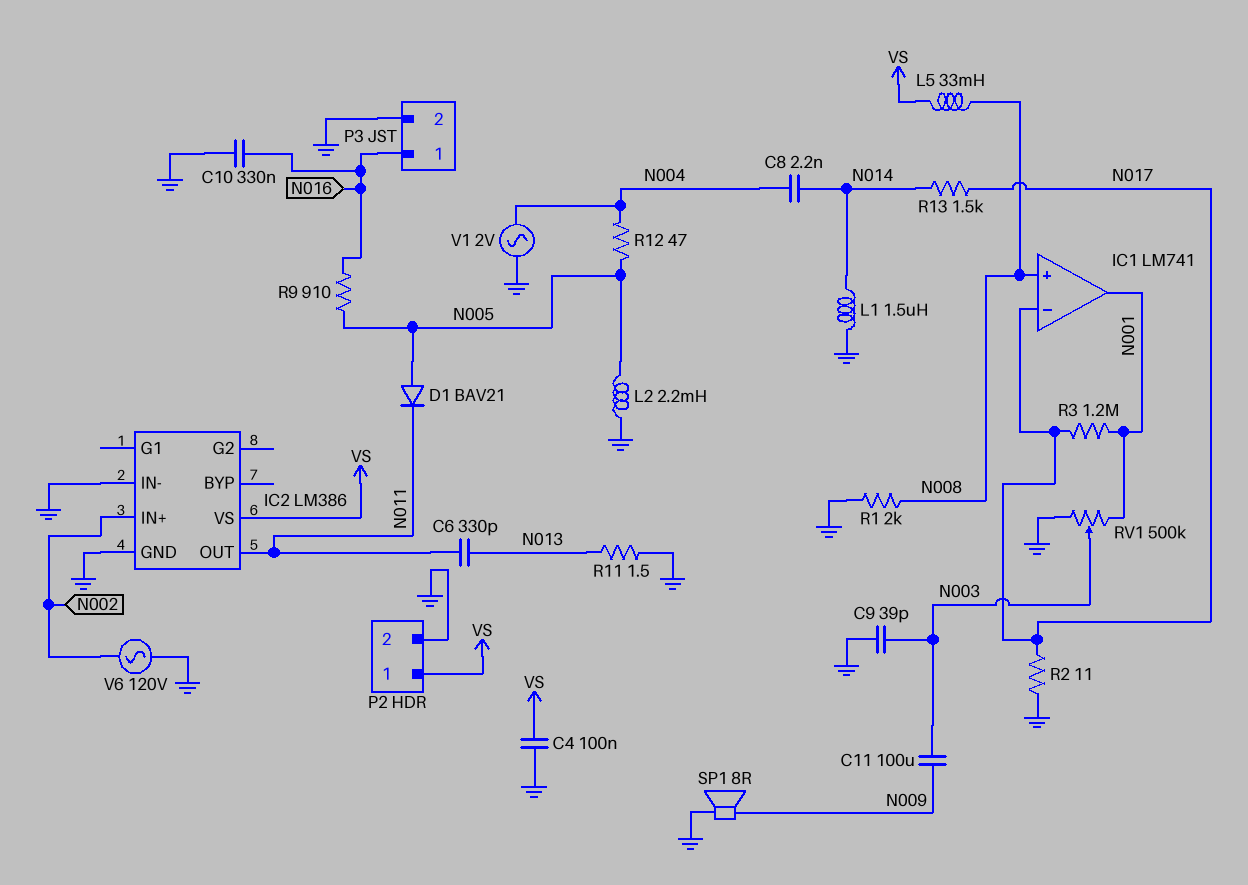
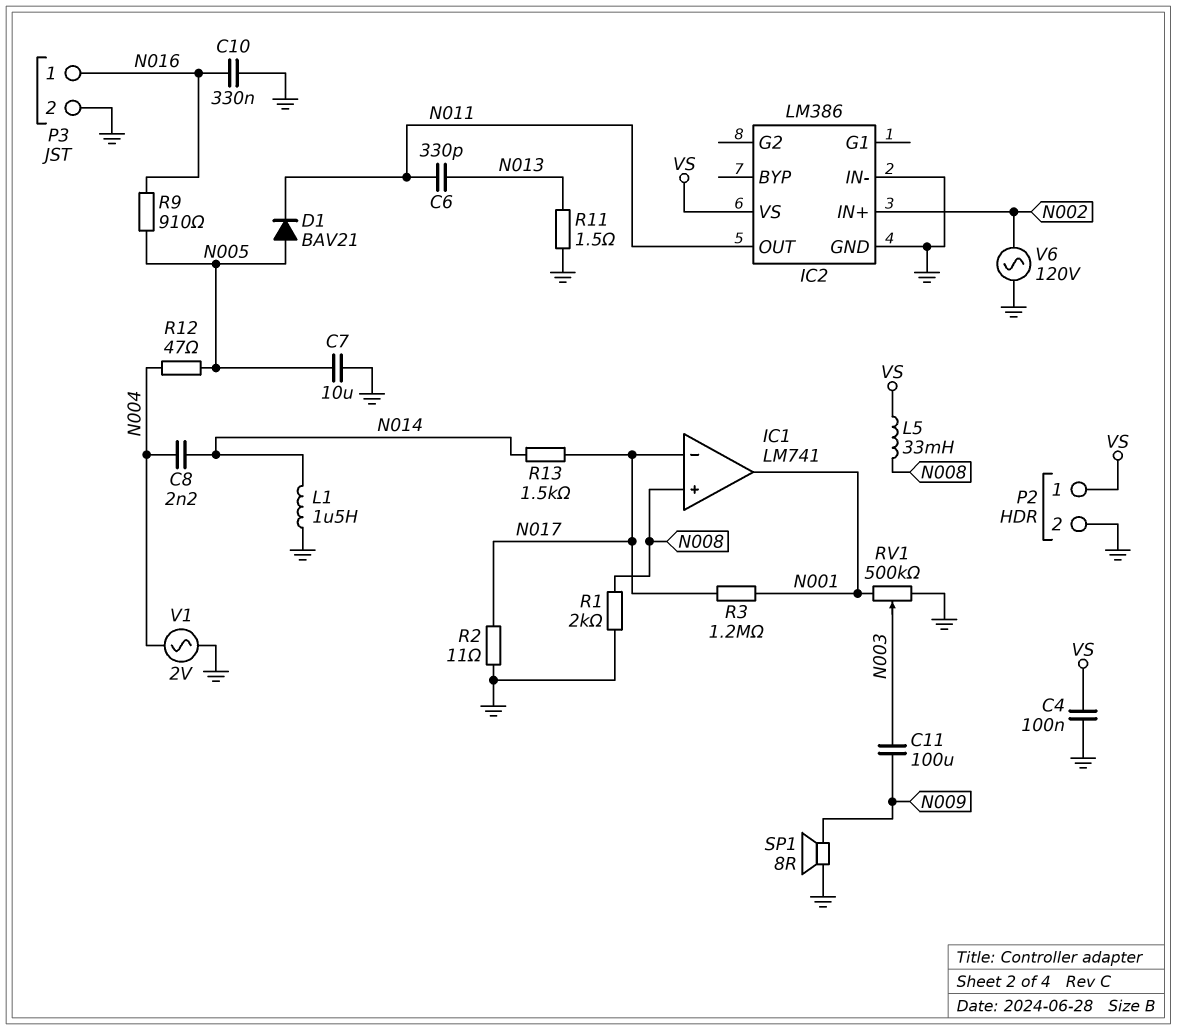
C7: none -> 10uF (GND, N005)
C9: 39pF (GND, N003) -> none
L2: 2.2mH (GND, N005) -> none

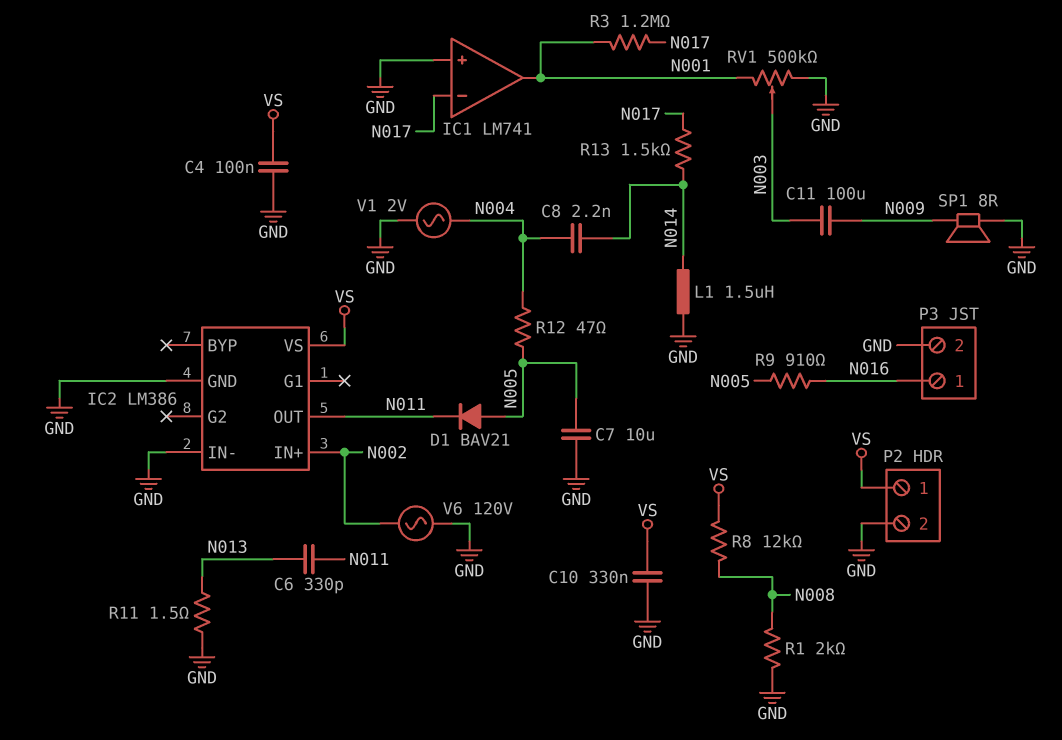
C10: 330nF (GND, N016) -> 330nF (GND, VS)
IC1 pin in+: N008 -> GND
L5: 33mH (N008, VS) -> none
R2: 11 (GND, N017) -> none
R8: none -> 12k (N008, VS)

